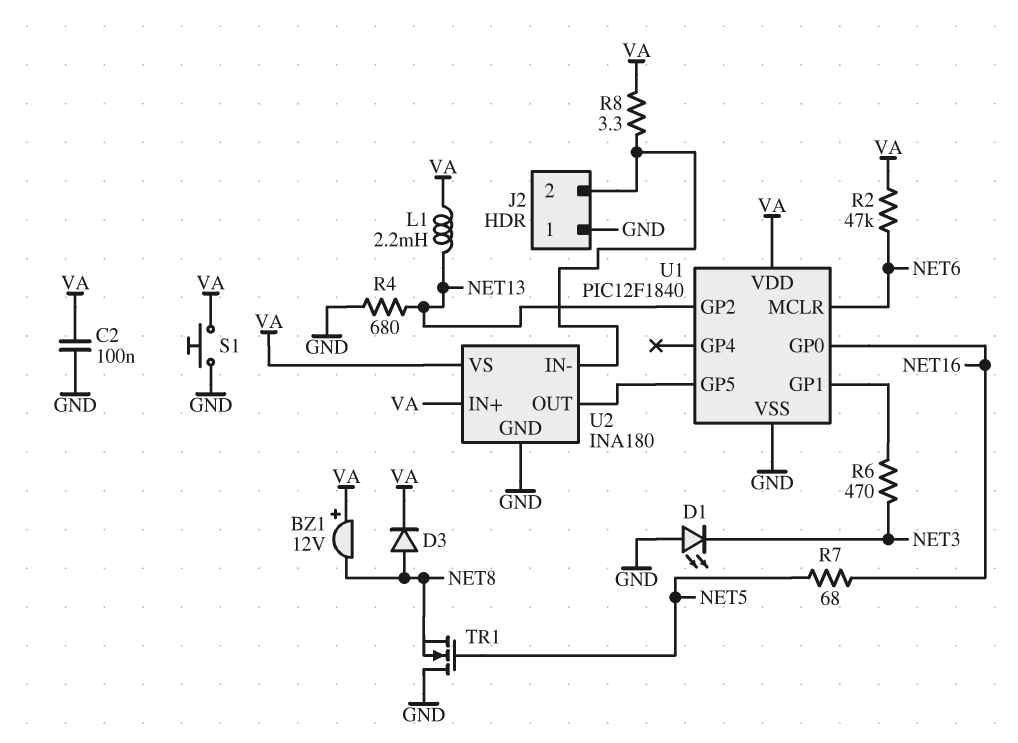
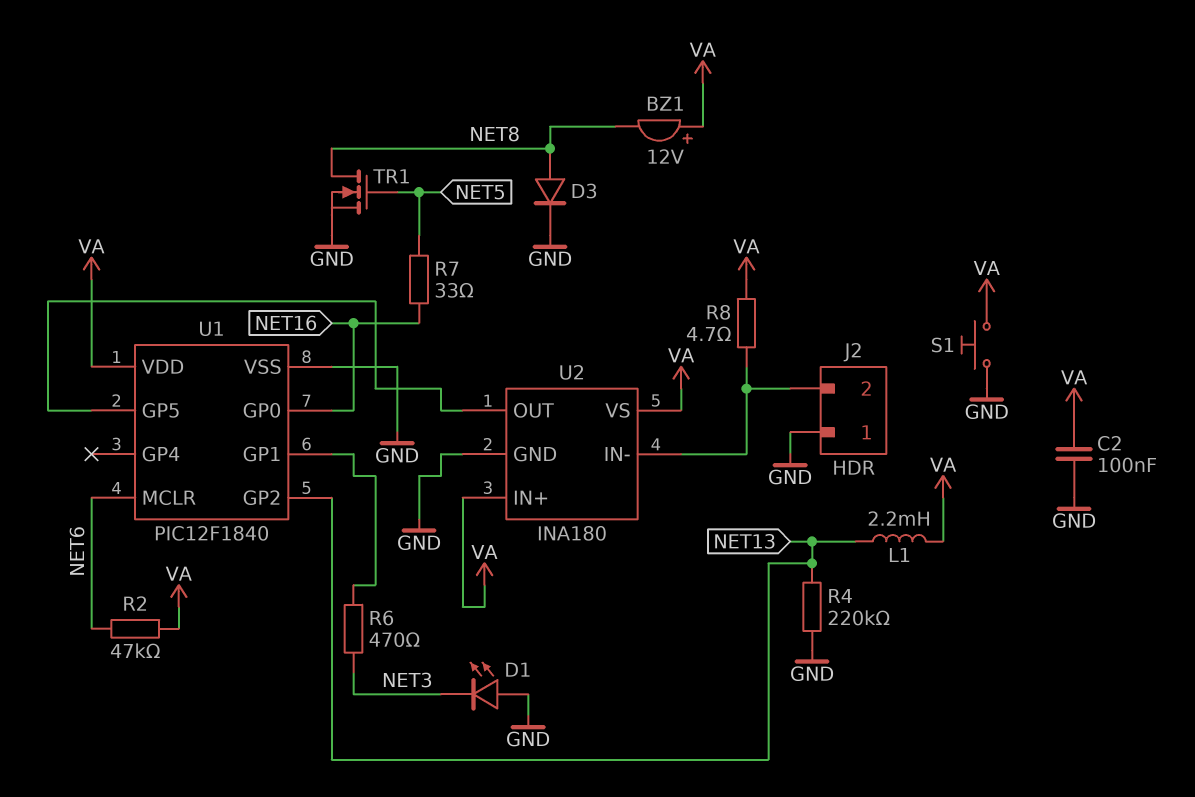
D3: diode (A NET8, K VA) -> diode (A NET8, K GND)
R4: 680 (GND, NET13) -> 220k (GND, NET13)
R7: 68 (NET5, NET16) -> 33 (NET5, NET16)
R8: 3.3 (J2/2, VA) -> 4.7 (J2/2, VA)
TR1: NMOS (G NET5, D GND, S NET8) -> NMOS (G NET5, D NET8, S GND)

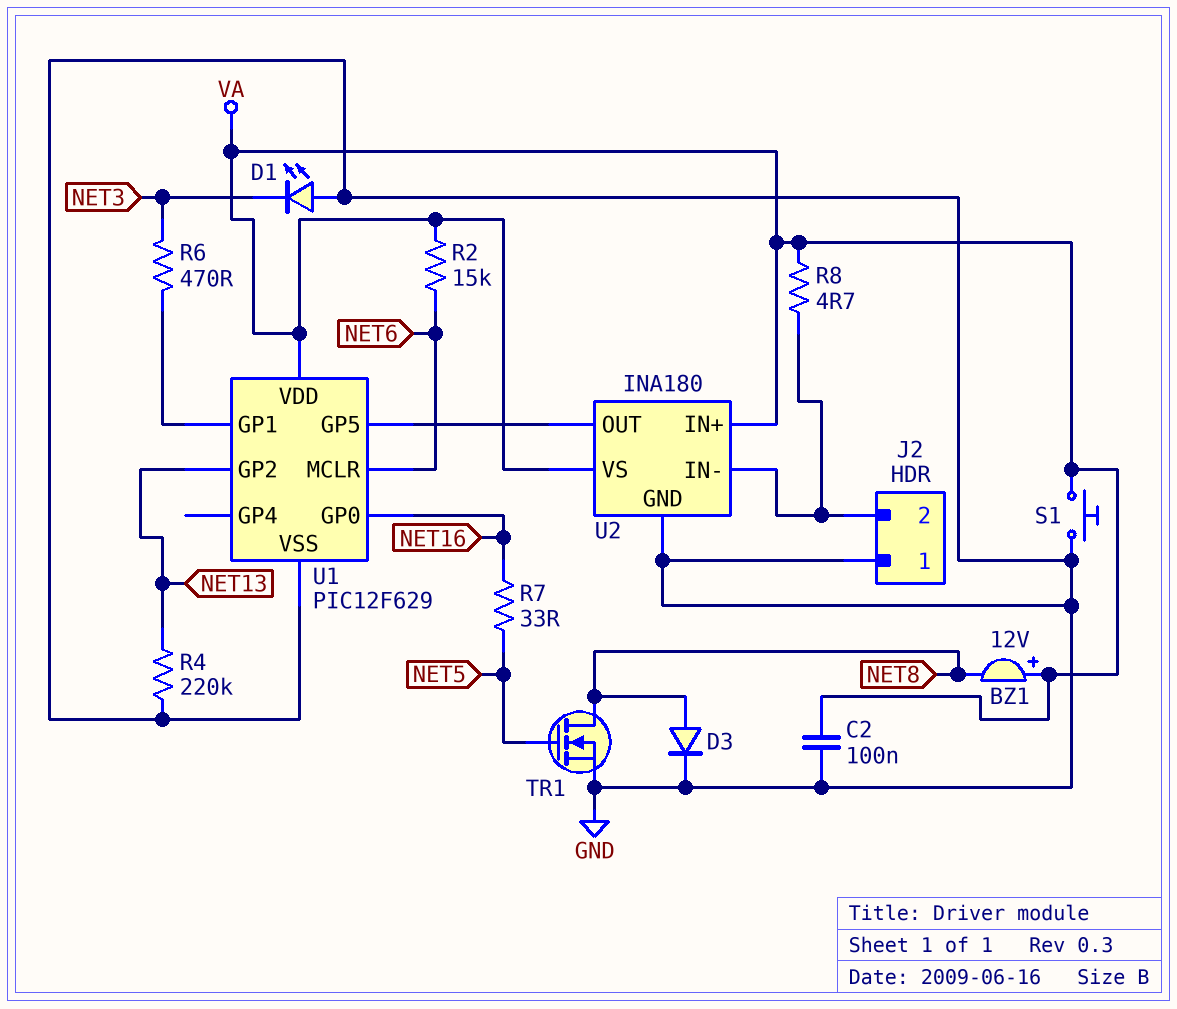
L1: 2.2mH (NET13, VA) -> none
R2: 47k (NET6, VA) -> 15k (NET6, VA)
U1: PIC12F1840 -> PIC12F629

